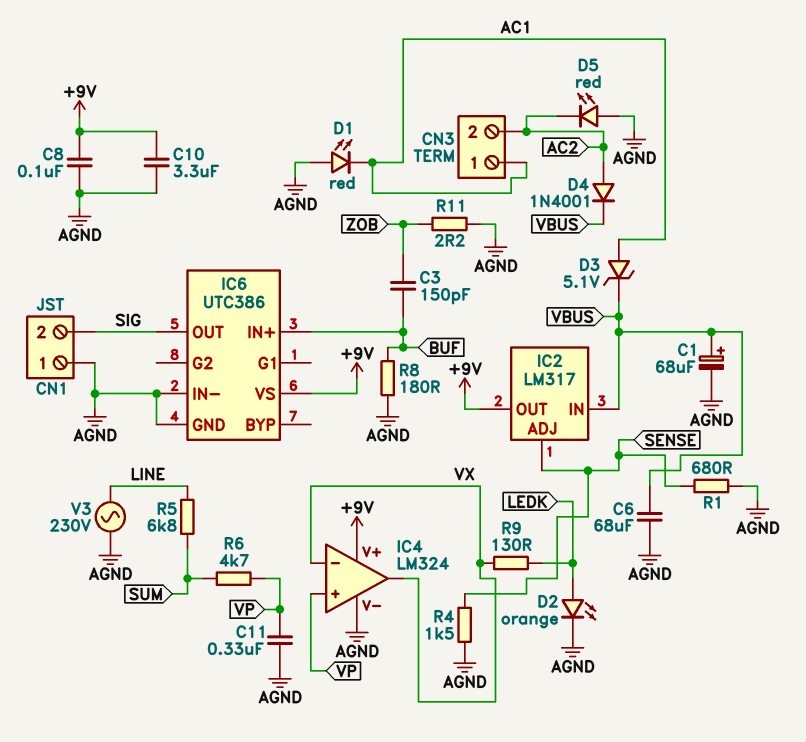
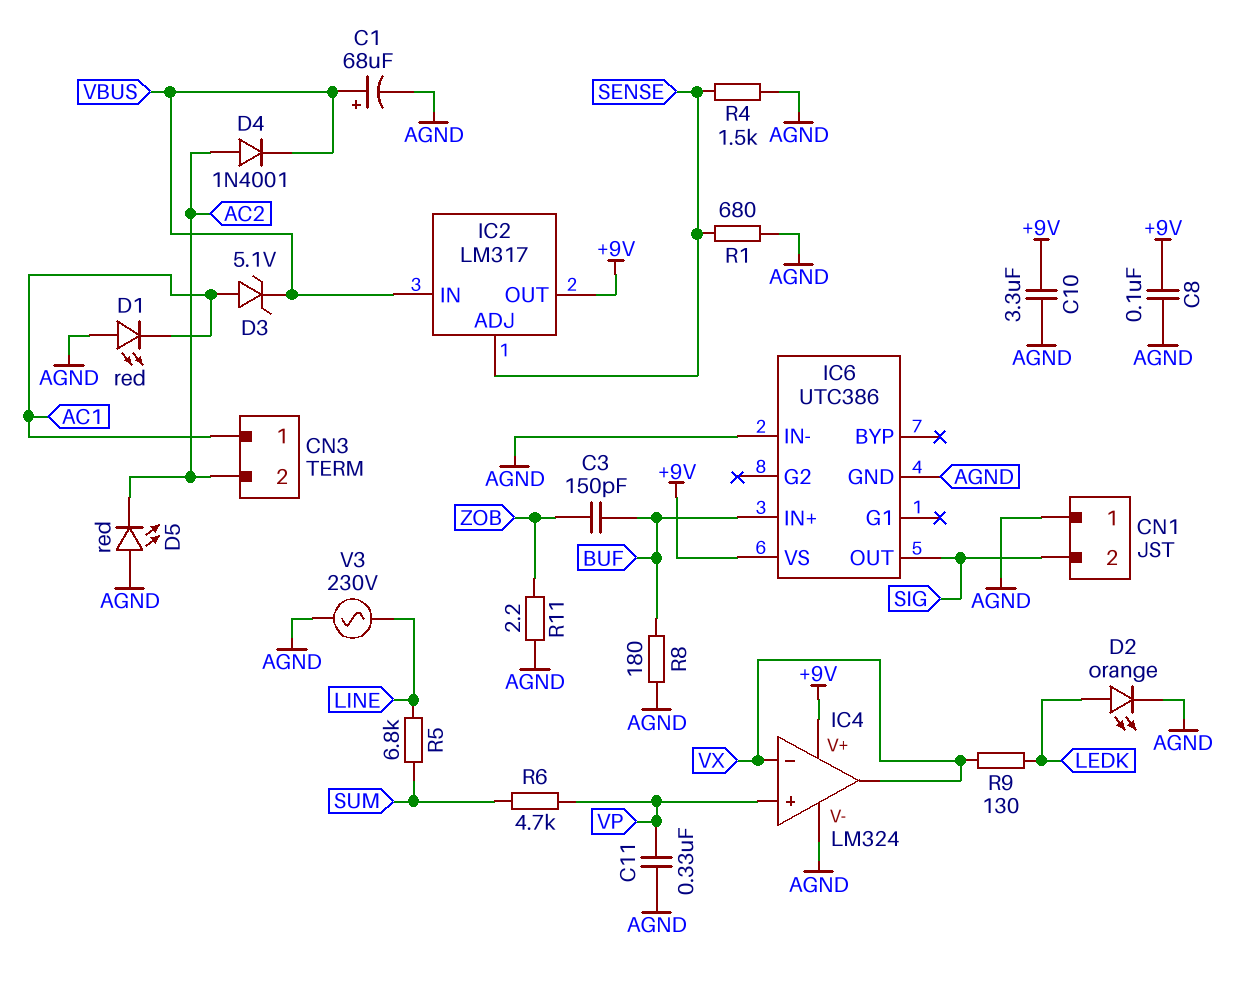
C6: 68uF (AGND, VBUS) -> none

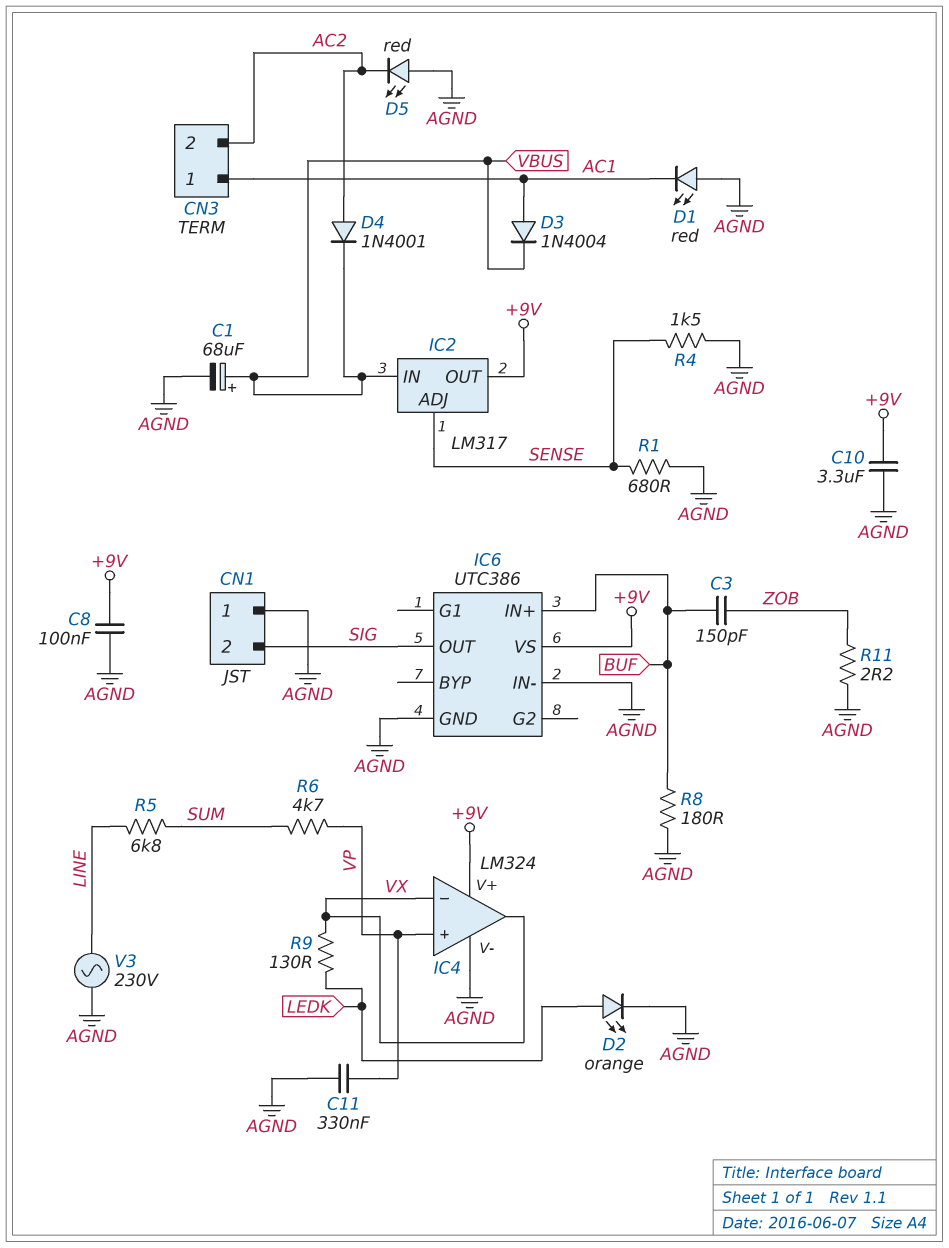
D3: zener 5.1V (A AC1, K VBUS) -> diode 1N4004 (A AC1, K VBUS)

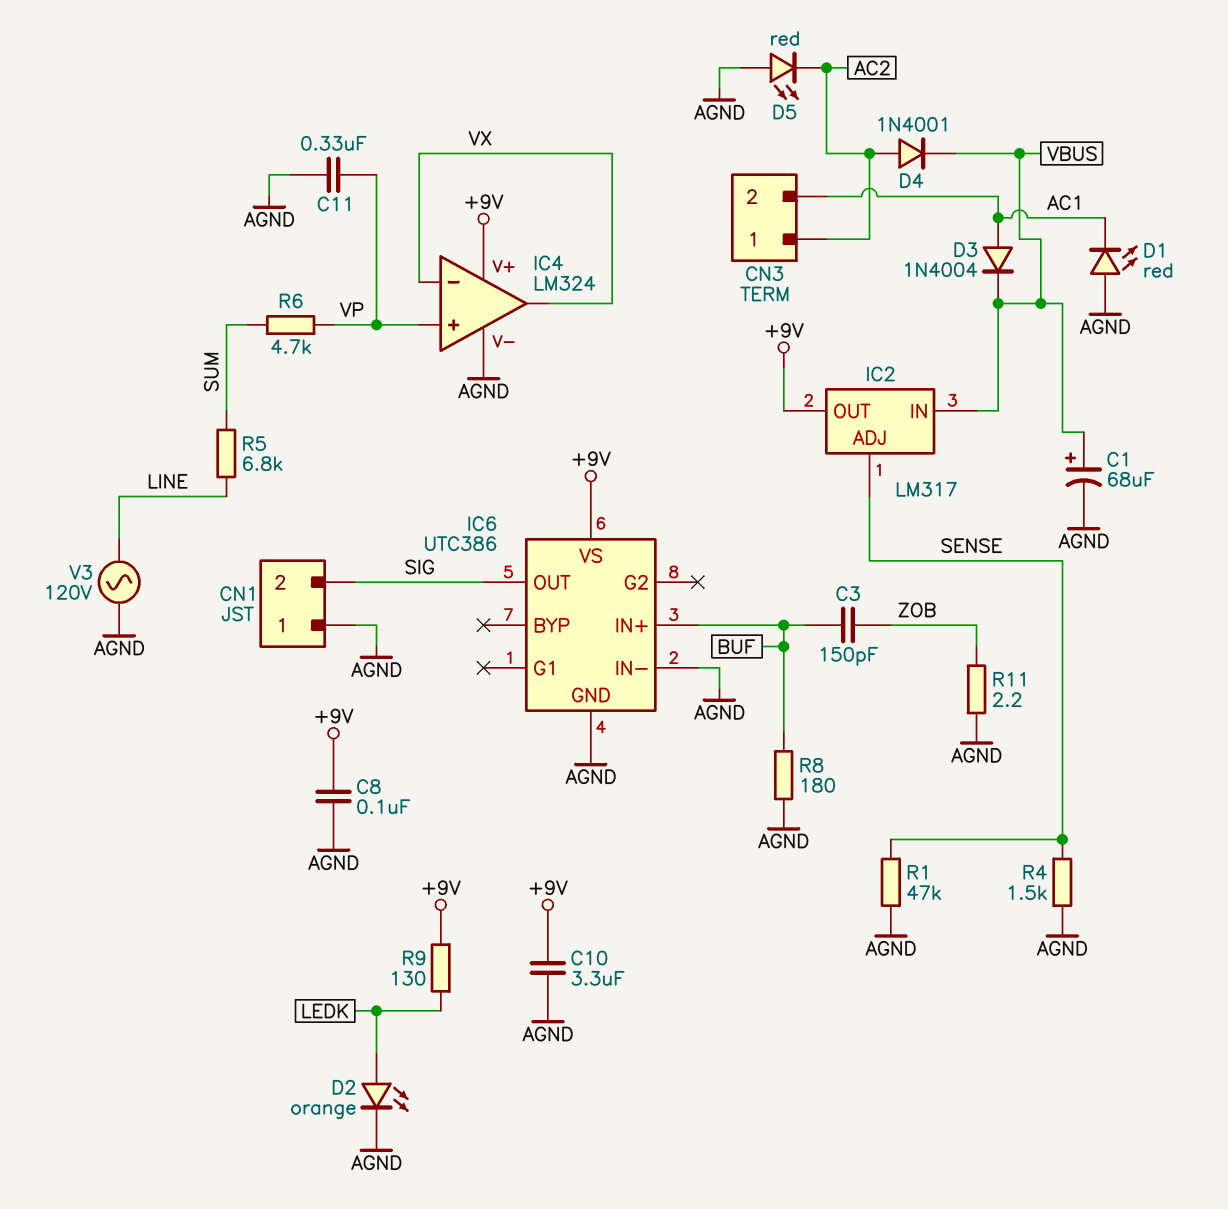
CN3 pin 1: AC1 -> AC2
CN3 pin 2: AC2 -> AC1
R1: 680 (AGND, SENSE) -> 47k (AGND, SENSE)
R9: 130 (LEDK, VX) -> 130 (+9V, LEDK)
V3: AC 230V (AGND, LINE) -> AC 120V (AGND, LINE)

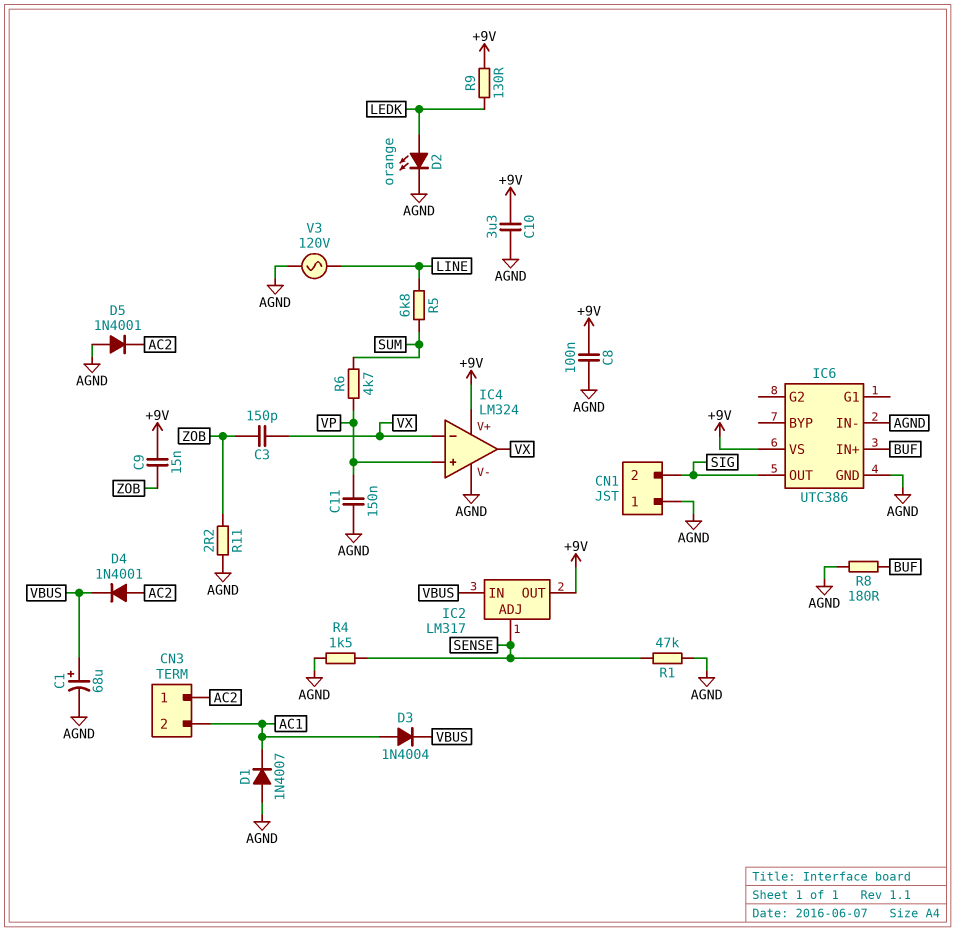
C3: 150pF (BUF, ZOB) -> 150pF (VX, ZOB)
C9: none -> 15nF (+9V, ZOB)
C11: 330nF (AGND, VP) -> 150nF (AGND, VP)
D1: LED red (A AGND, K AC1) -> diode 1N4007 (A AGND, K AC1)
D5: LED red (A AGND, K AC2) -> diode 1N4001 (A AGND, K AC2)

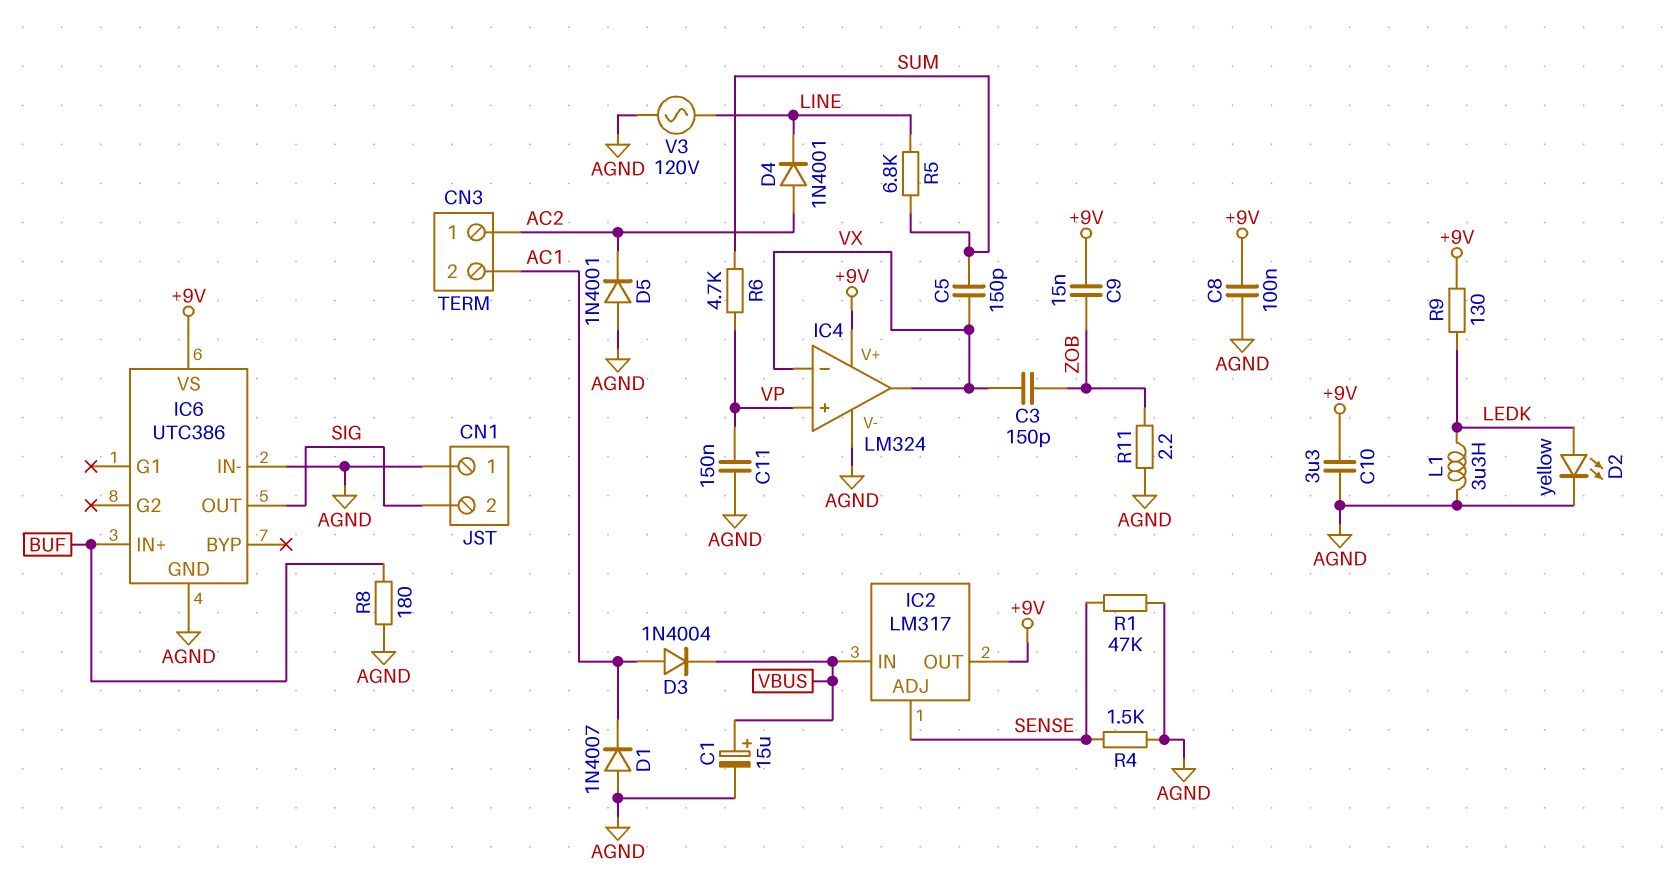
C1: 68uF (plus VBUS, minus AGND) -> 15uF (plus VBUS, minus AGND)
C5: none -> 150pF (SUM, VX)
D2: LED orange (A LEDK, K AGND) -> LED yellow (A LEDK, K AGND)
D4: diode 1N4001 (A AC2, K VBUS) -> diode 1N4001 (A AC2, K LINE)
L1: none -> 3.3uH (AGND, LEDK)

